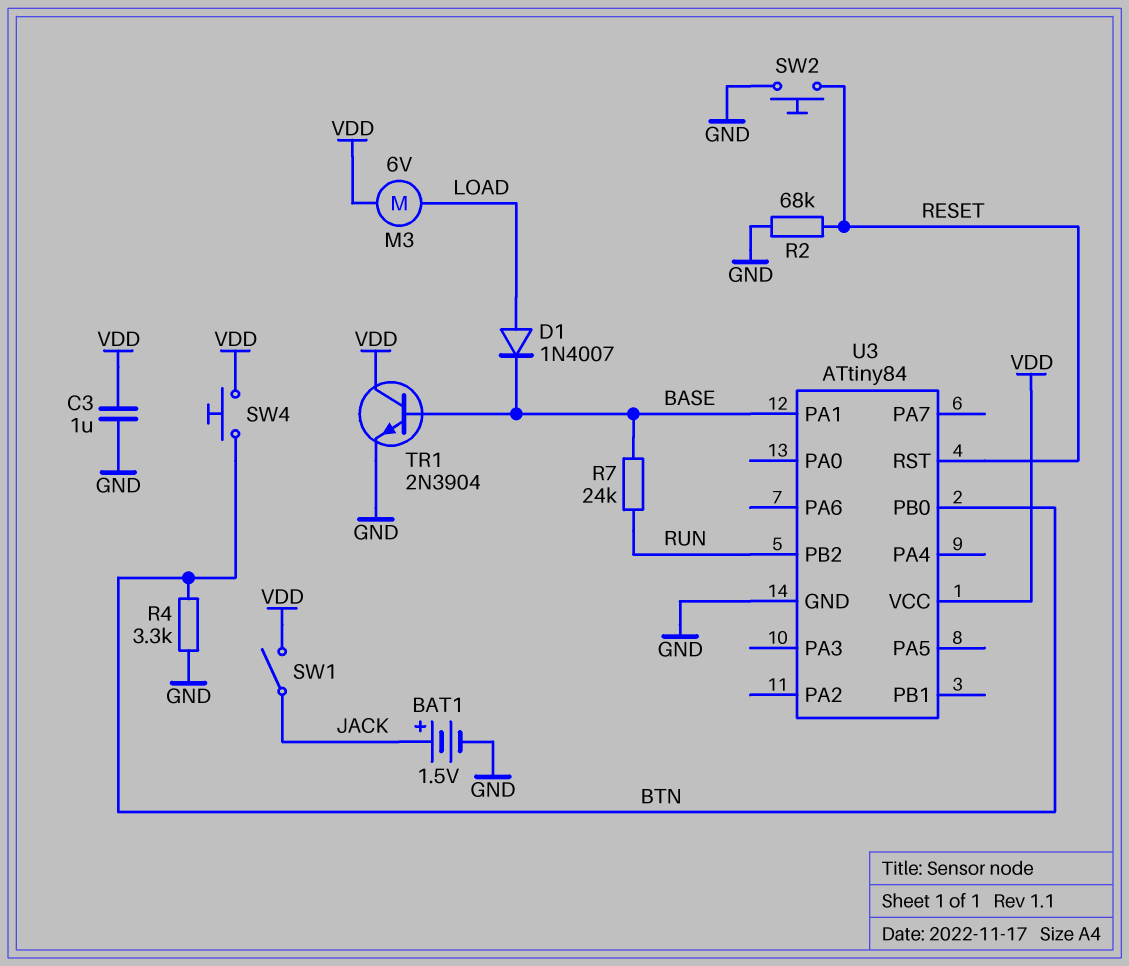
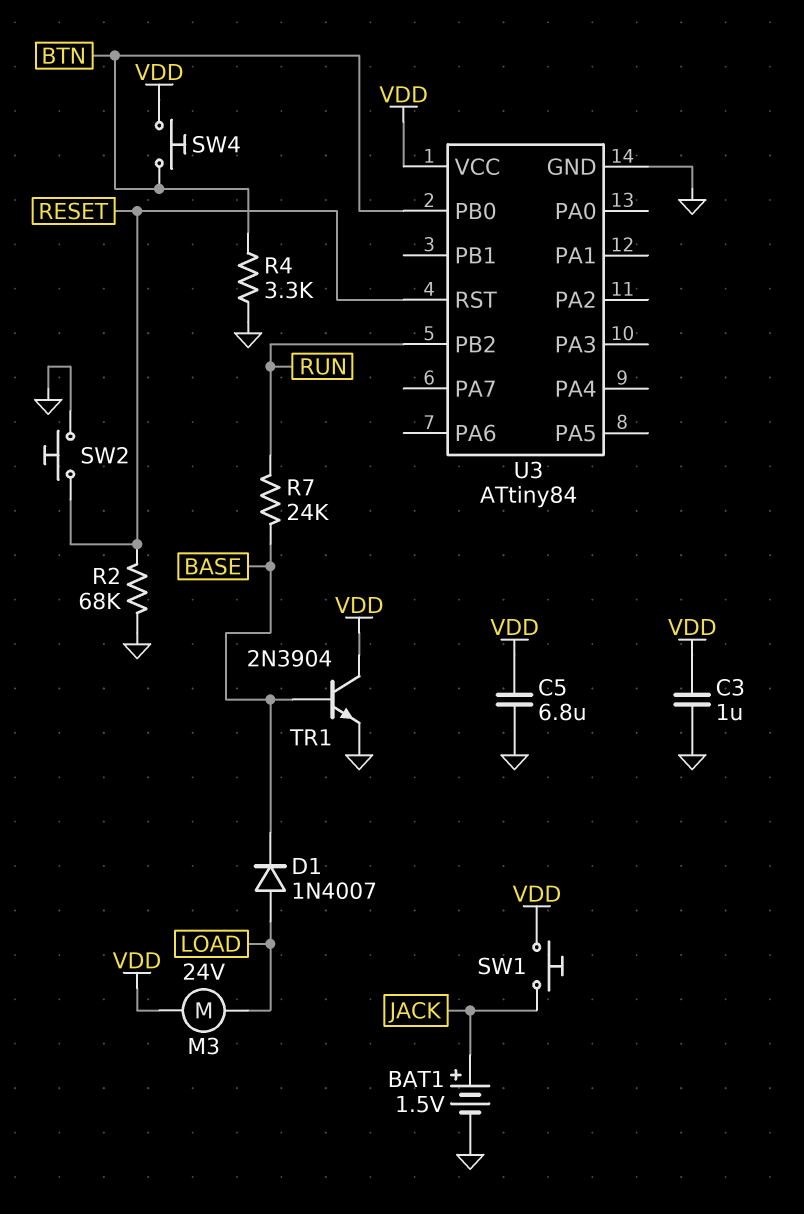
C5: none -> 6.8uF (GND, VDD)
M3: motor 6V (LOAD, VDD) -> motor 24V (LOAD, VDD)
SW1: switch (JACK, VDD) -> button (JACK, VDD)
U3 pin PA1: BASE -> none

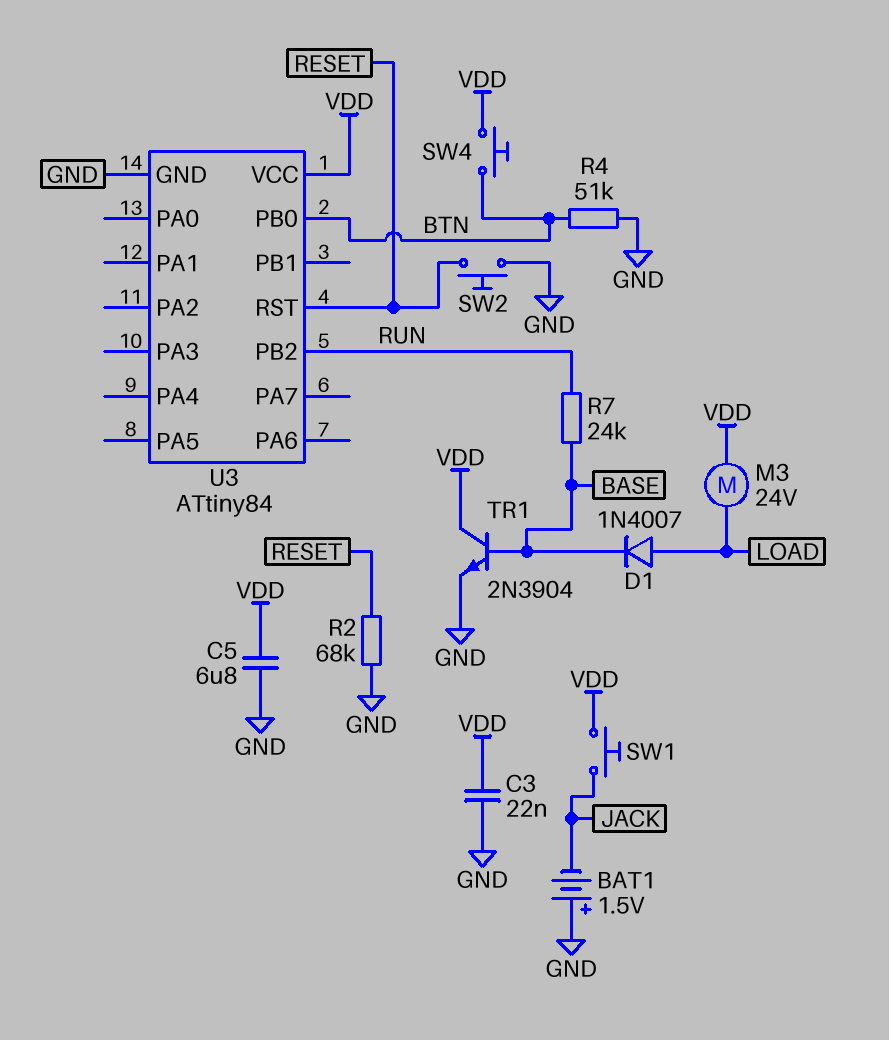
BAT1: 1.5V (plus JACK, minus GND) -> 1.5V (plus GND, minus JACK)
C3: 1uF (GND, VDD) -> 22nF (GND, VDD)
R4: 3.3k (BTN, GND) -> 51k (BTN, GND)

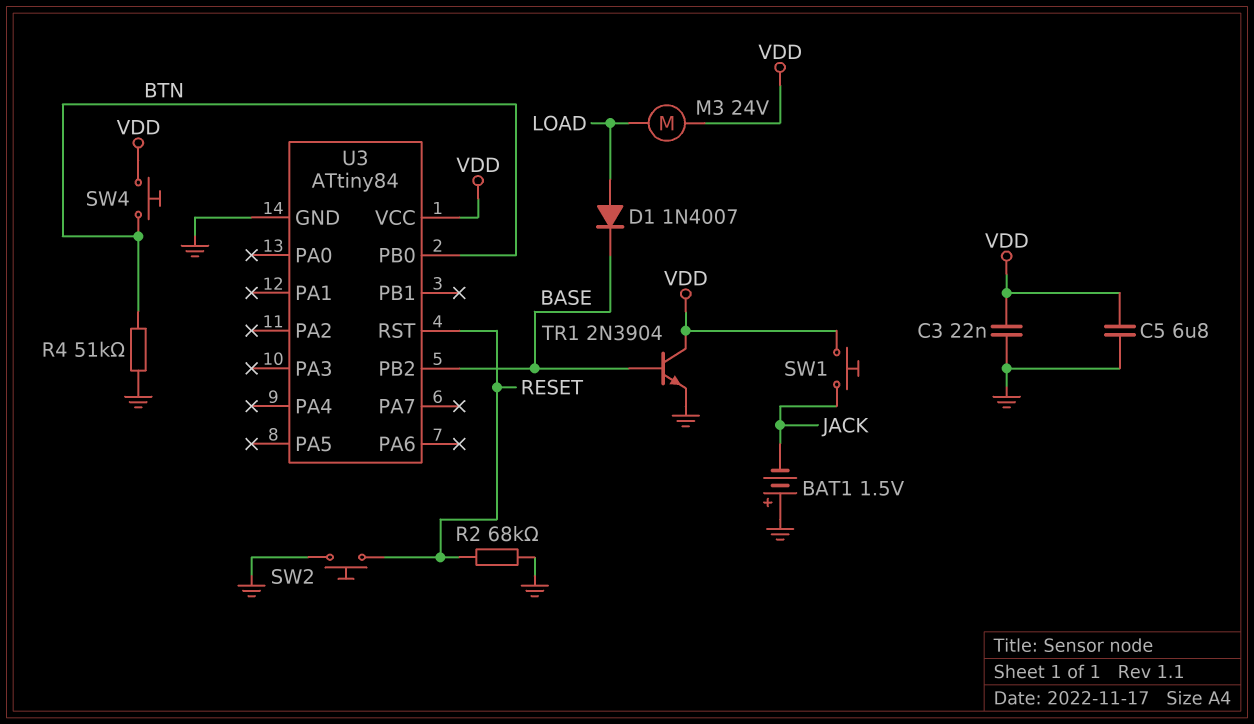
R7: 24k (BASE, RUN) -> none
U3 pin PB2: RUN -> BASE

